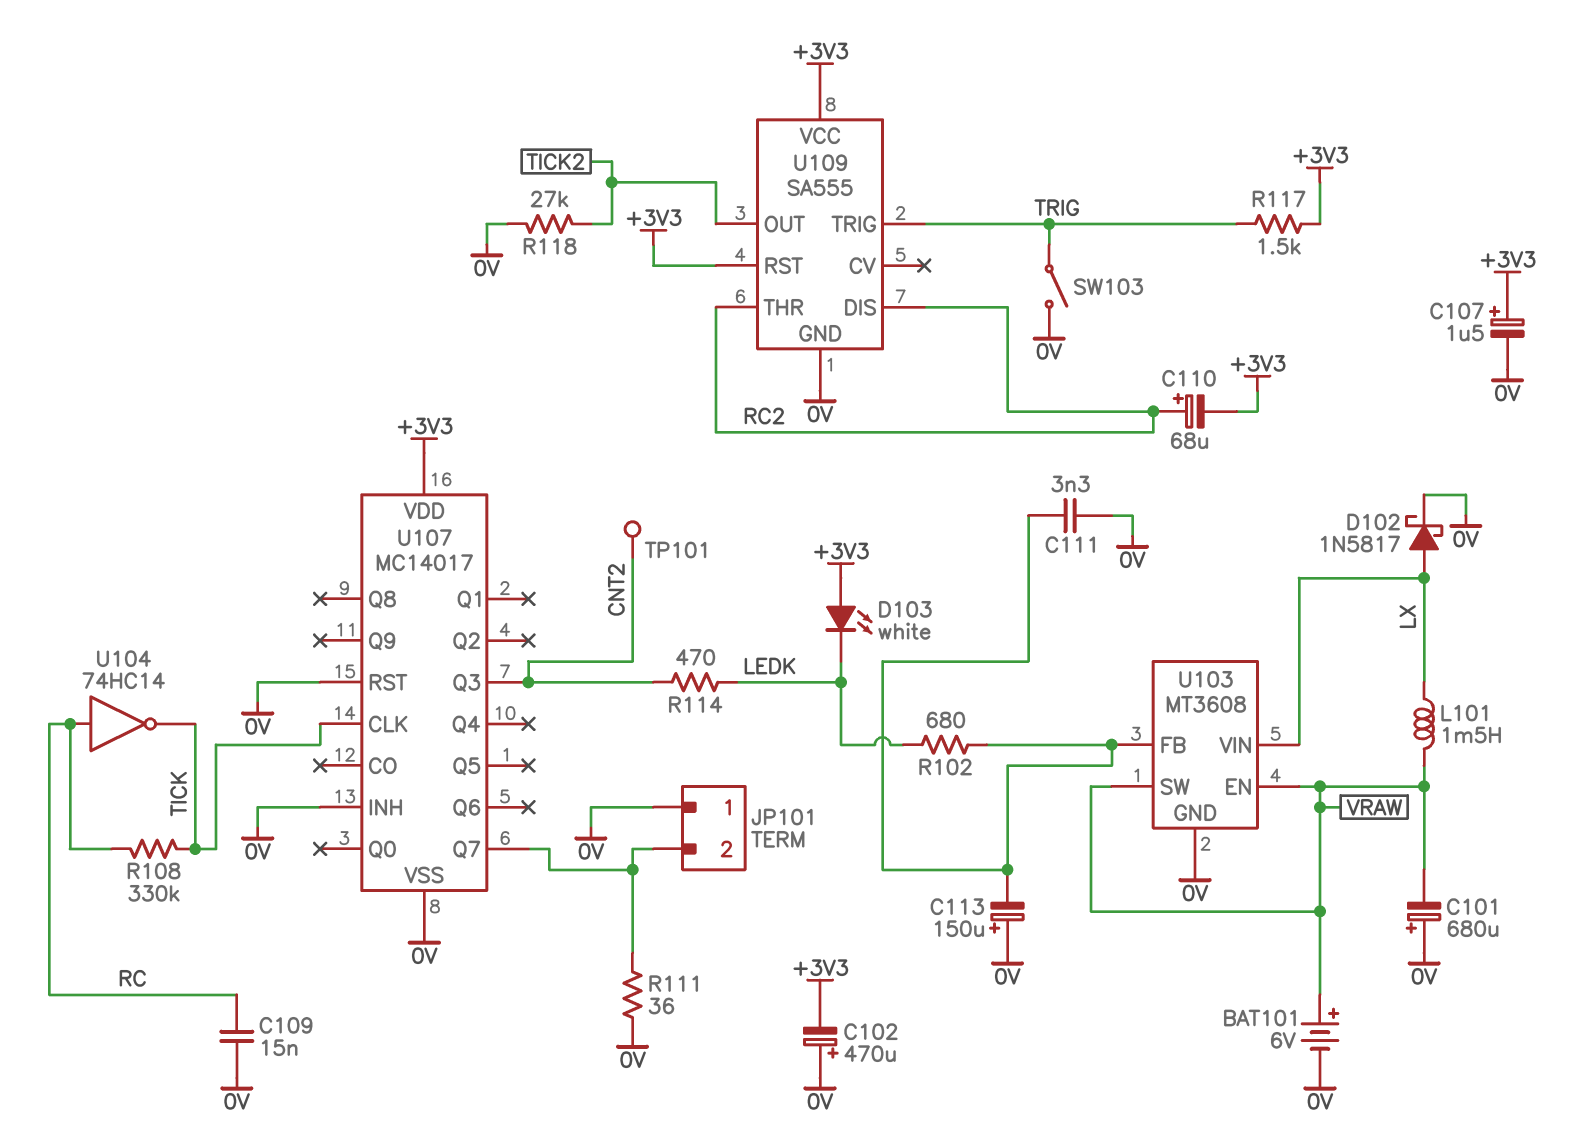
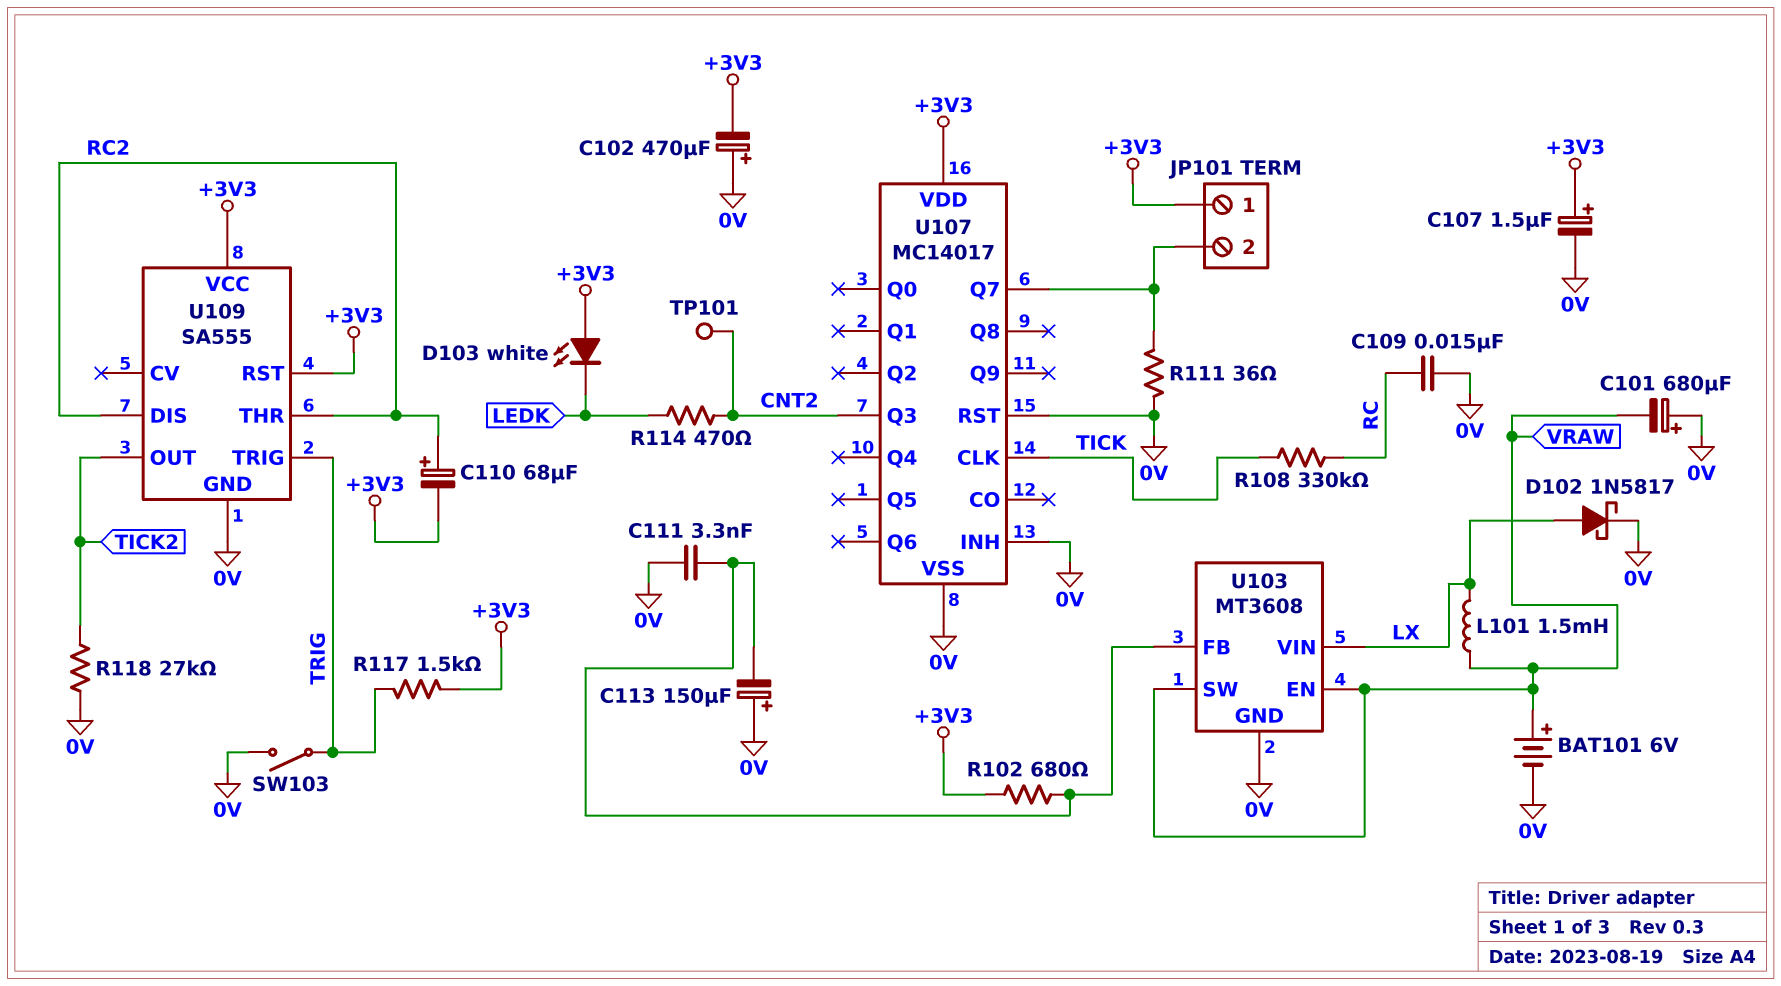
JP101 pin 1: 0V -> +3V3
R102: 680 (LEDK, U103/FB) -> 680 (+3V3, U103/FB)
U104: NOT 74HC14 (in RC, out TICK) -> none

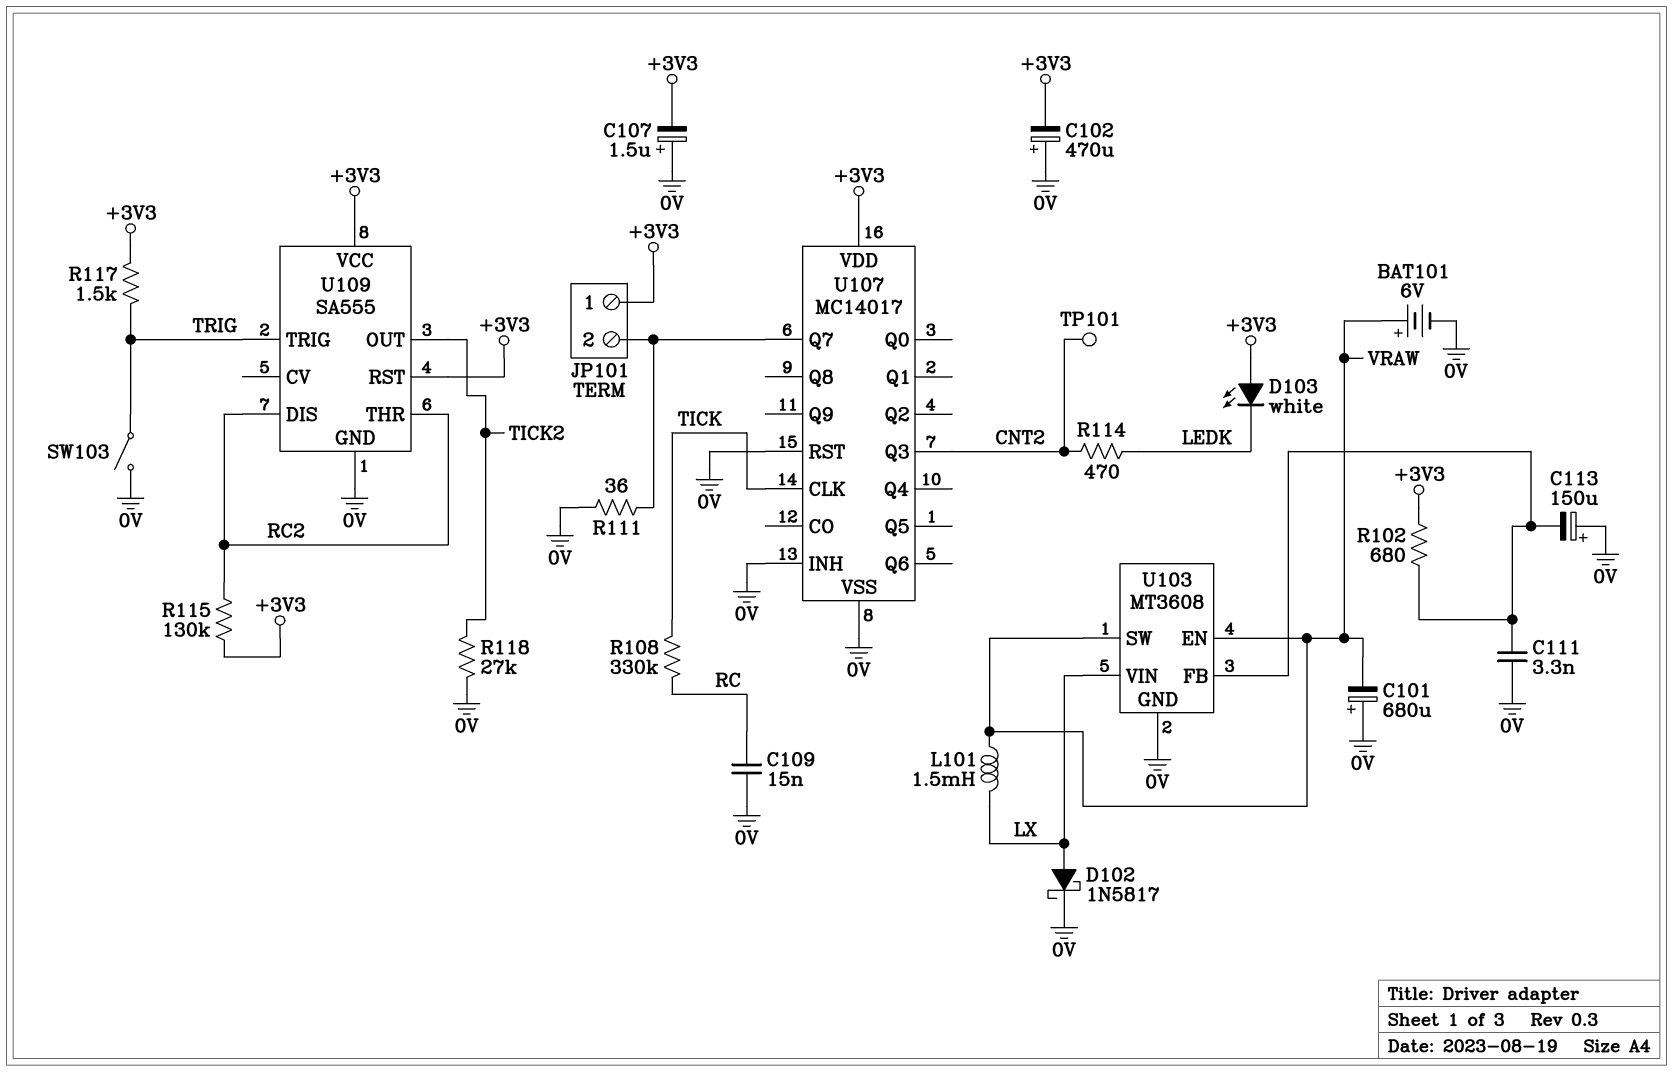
C107: 1.5uF (plus +3V3, minus 0V) -> 1.5uF (plus 0V, minus +3V3)
C110: 68uF (plus RC2, minus +3V3) -> none
R115: none -> 130k (+3V3, RC2)

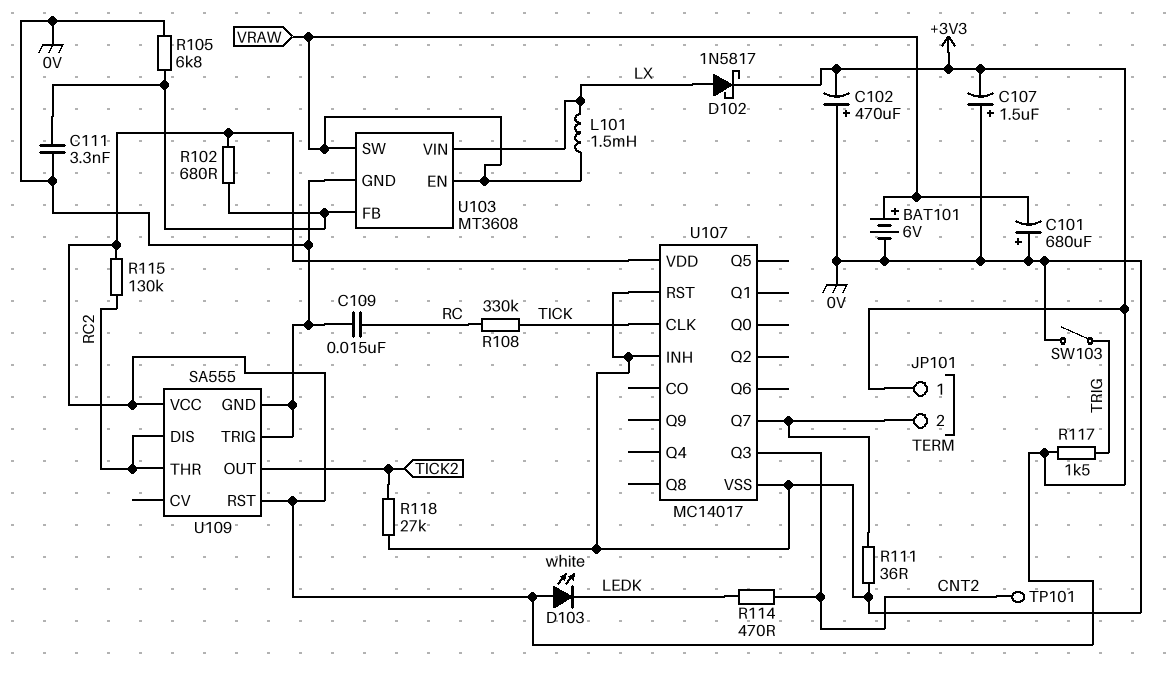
C113: 150uF (plus 0V, minus U103/FB) -> none
D102: schottky 1N5817 (A LX, K 0V) -> schottky 1N5817 (A LX, K +3V3)
R105: none -> 6.8k (0V, U103/FB)
U109 pin TRIG: TRIG -> 0V

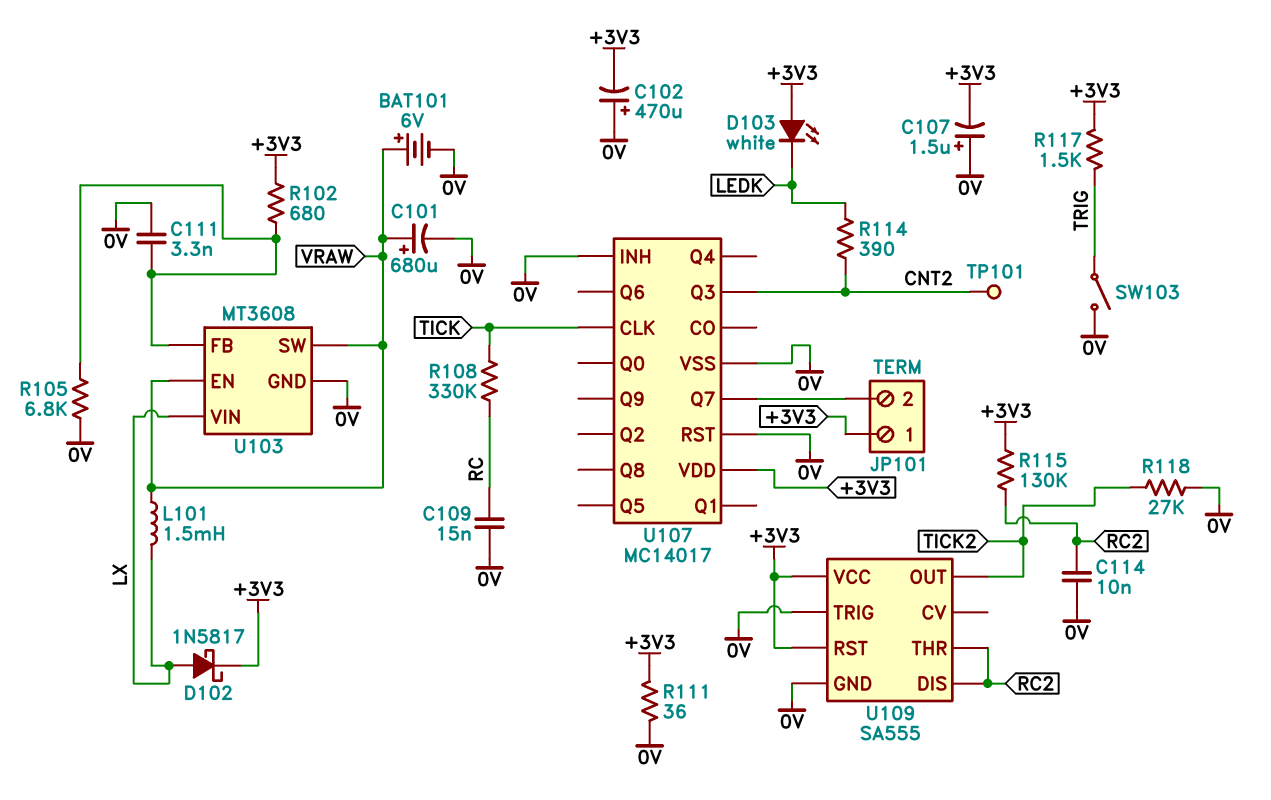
C101: 680uF (plus 0V, minus VRAW) -> 680uF (plus VRAW, minus 0V)
C114: none -> 10nF (0V, RC2)
R111: 36 (0V, JP101/2) -> 36 (+3V3, 0V)
R114: 470 (CNT2, LEDK) -> 390 (CNT2, LEDK)

